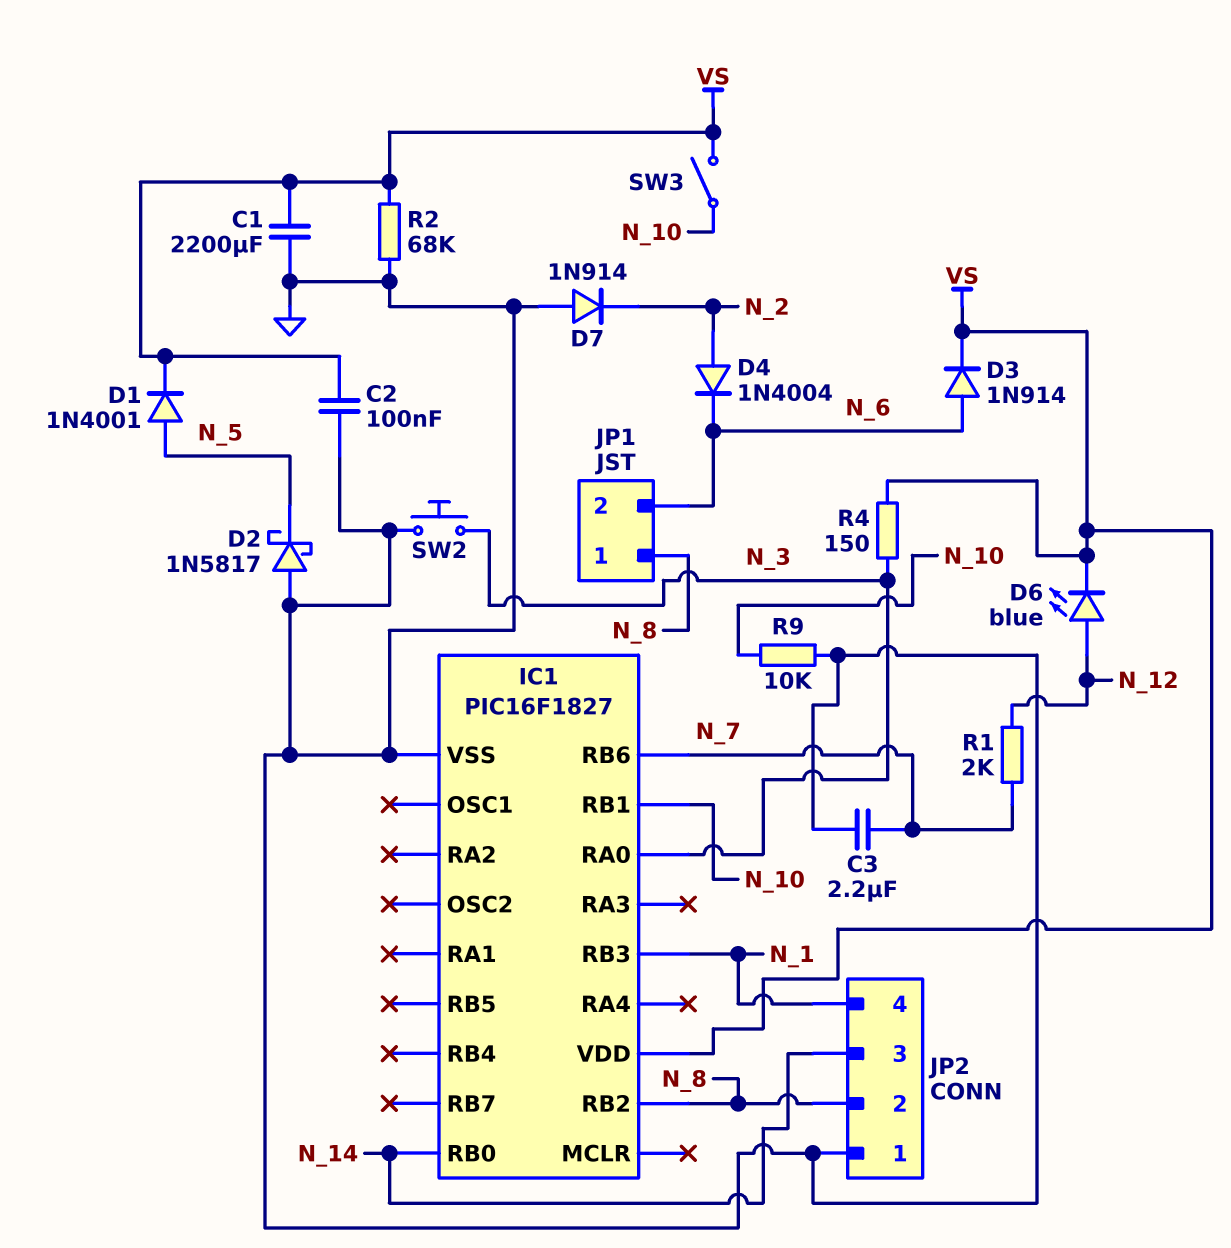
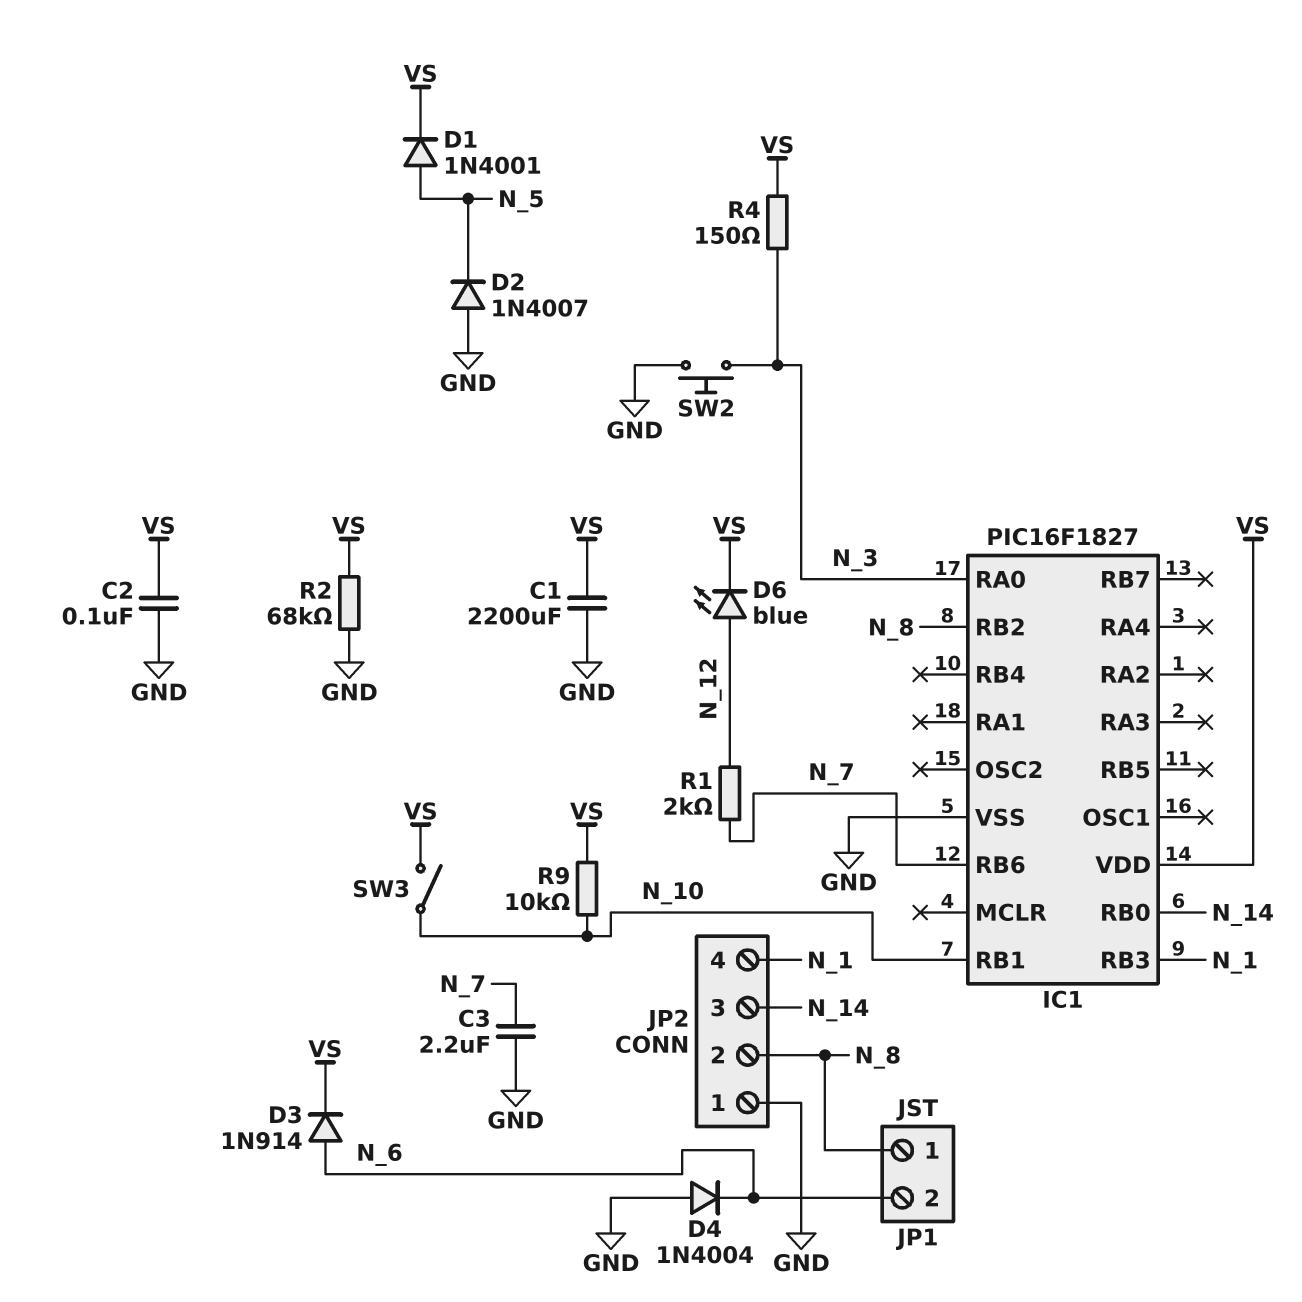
D2: schottky 1N5817 (A GND, K N_5) -> diode 1N4007 (A GND, K N_5)
D4: diode 1N4004 (A N_2, K N_6) -> diode 1N4004 (A GND, K N_6)
D7: diode 1N914 (A GND, K N_2) -> none
R9: 10k (GND, N_10) -> 10k (N_10, VS)

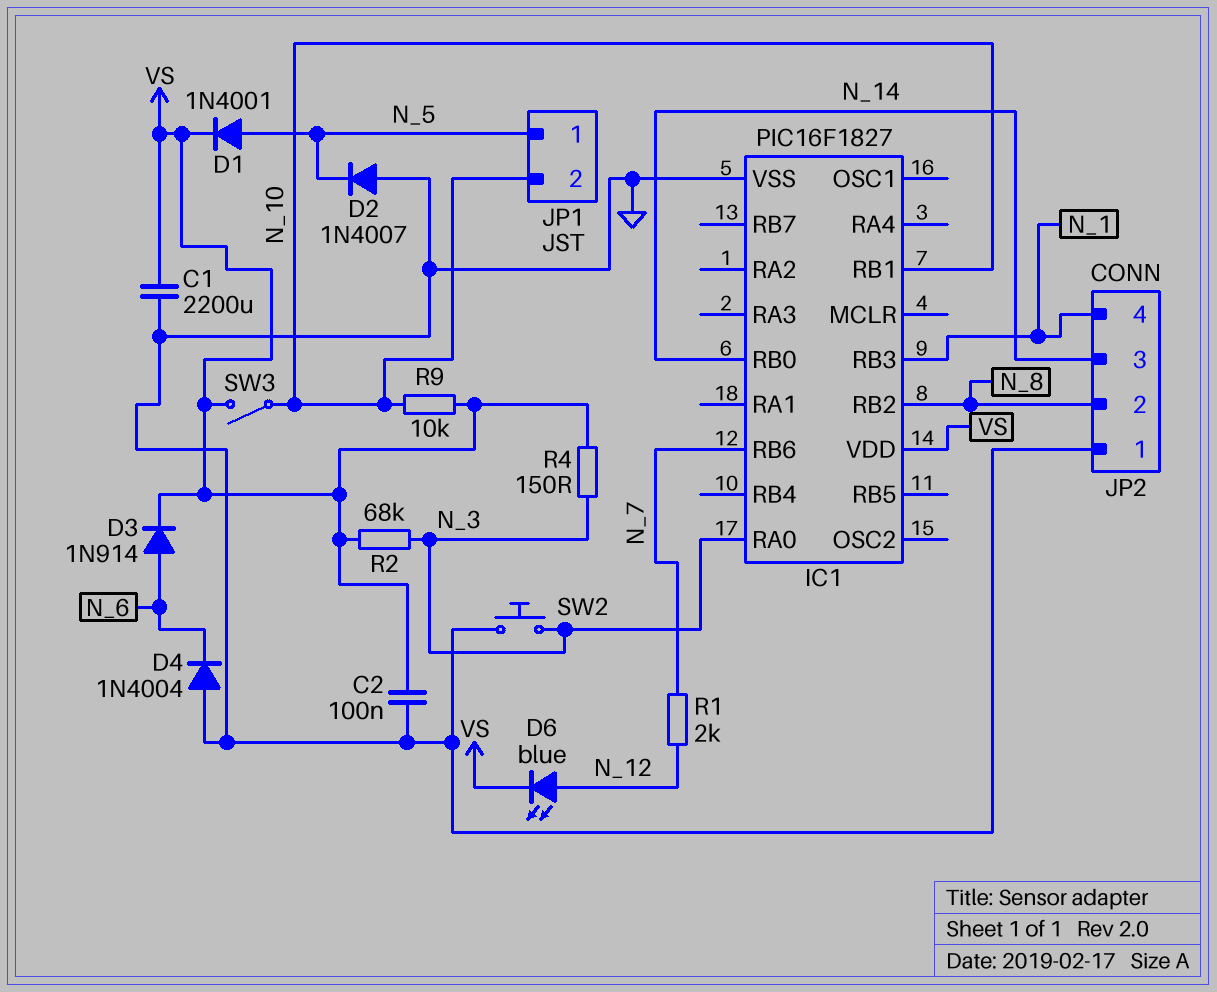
C3: 2.2uF (GND, N_7) -> none
JP1 pin 1: N_8 -> N_5
JP1 pin 2: N_6 -> N_10
R2: 68k (GND, VS) -> 68k (N_3, VS)

